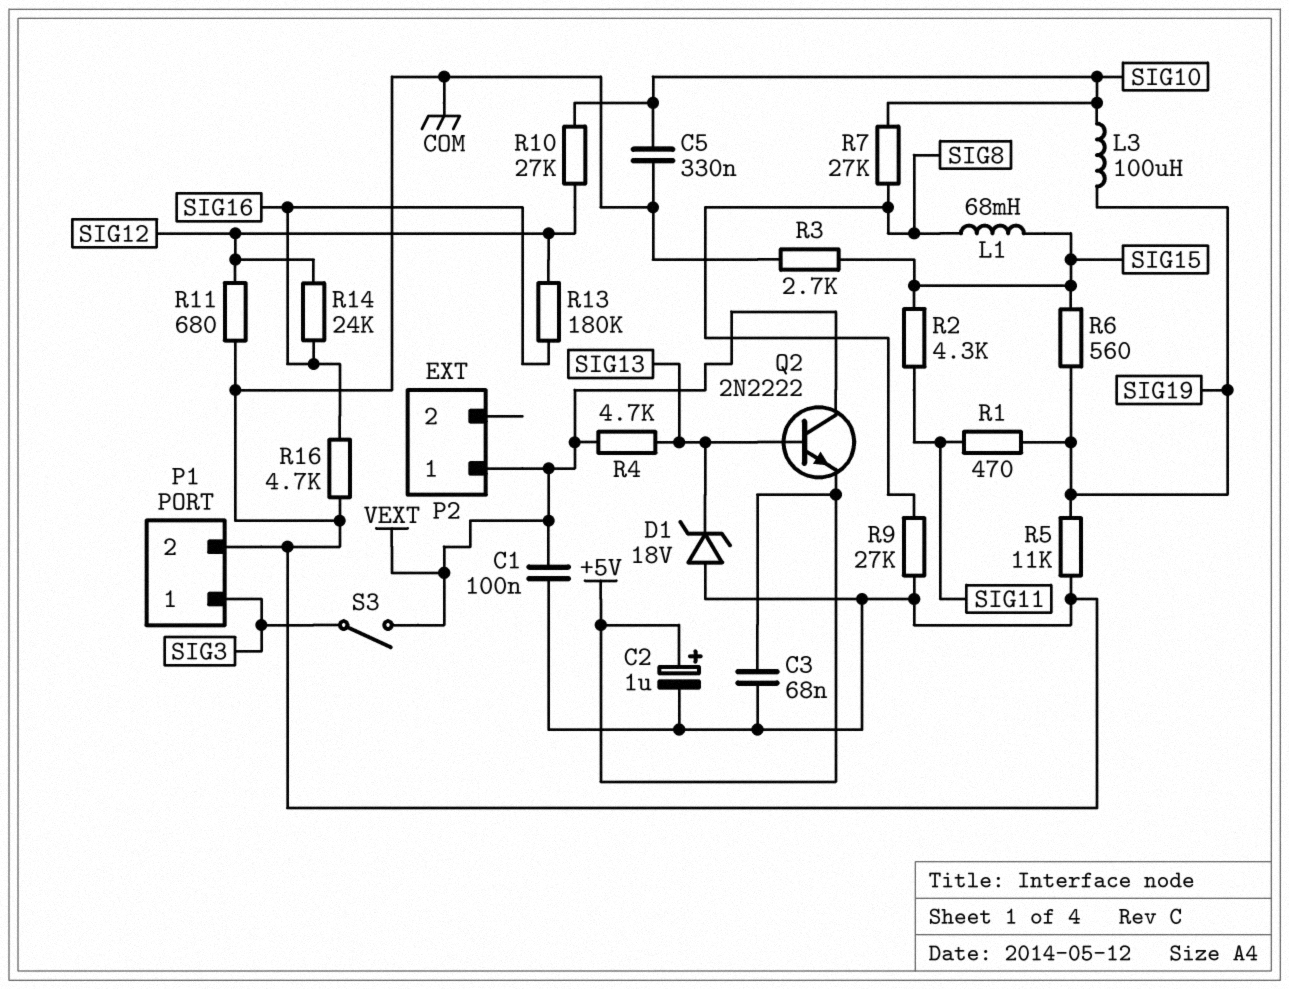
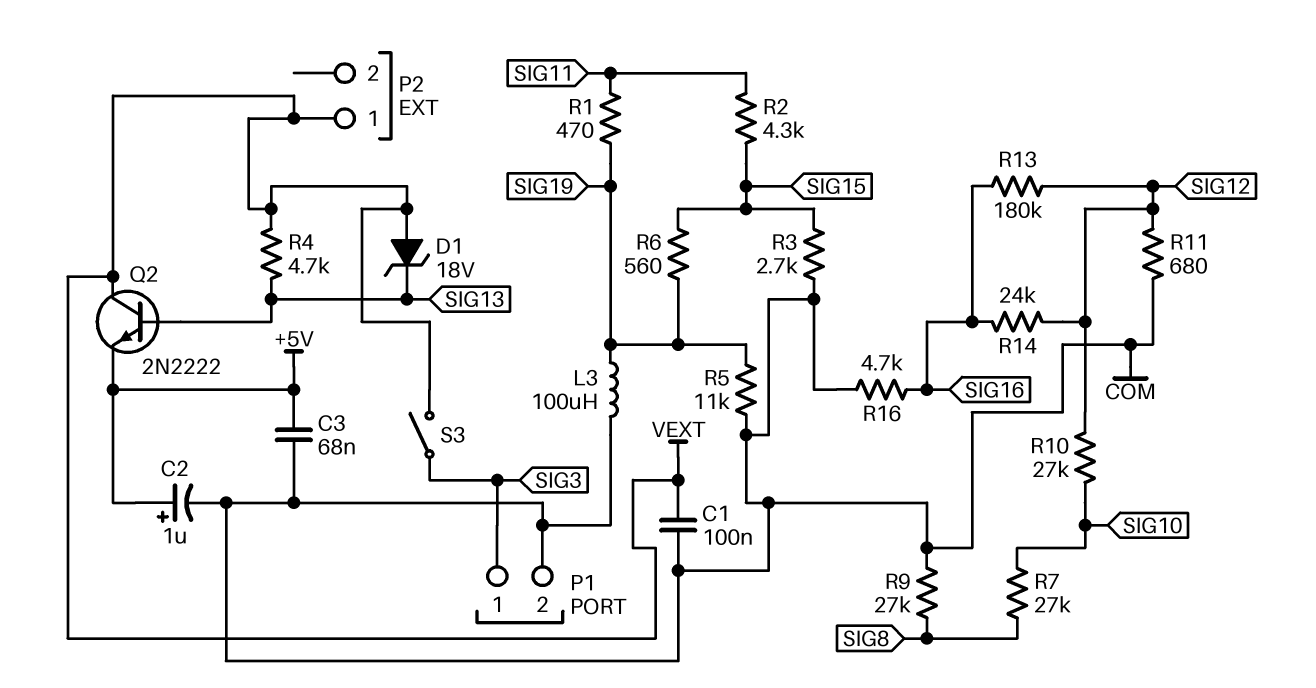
C5: 330nF (COM, SIG10) -> none
D1: zener 18V (A COM, K SIG13) -> zener 18V (A VEXT, K SIG13)
L1: 68mH (SIG8, SIG15) -> none
L3: 100uH (SIG10, SIG19) -> 100uH (COM, SIG19)

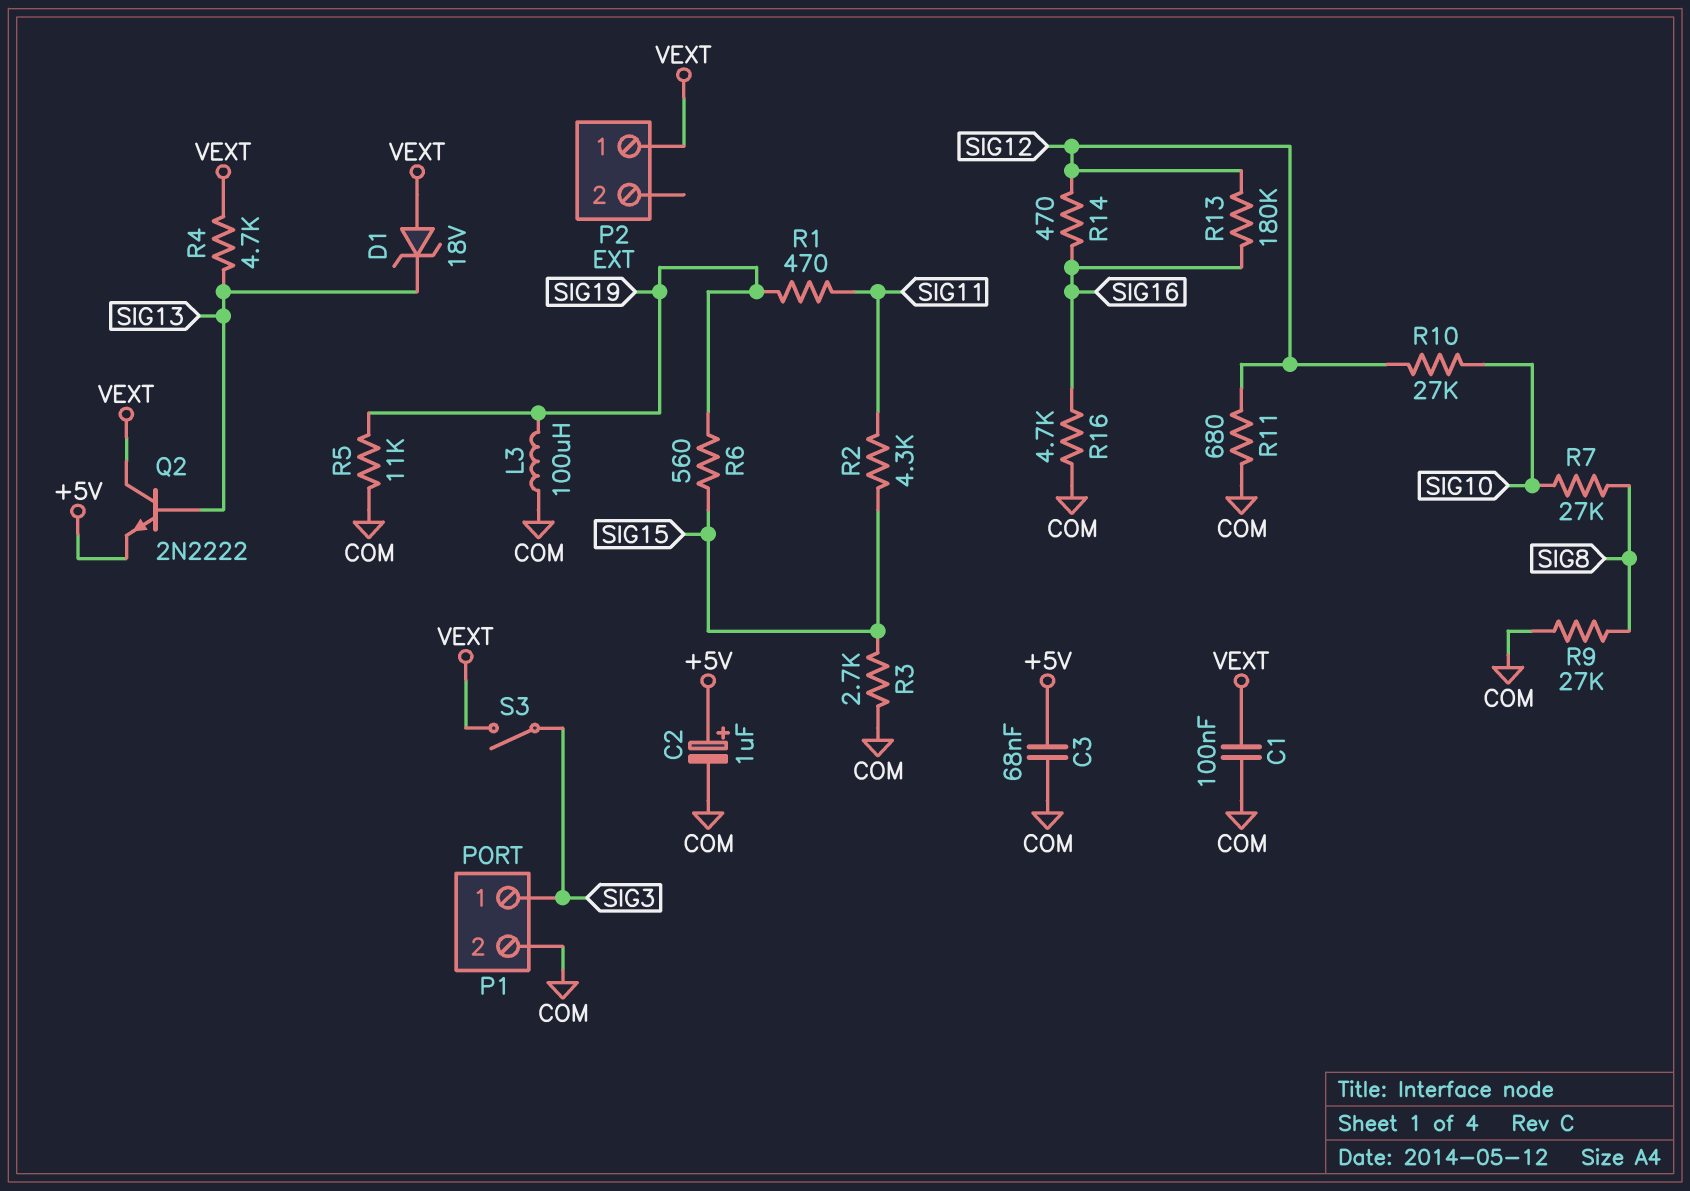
R14: 24k (SIG12, SIG16) -> 470 (SIG12, SIG16)

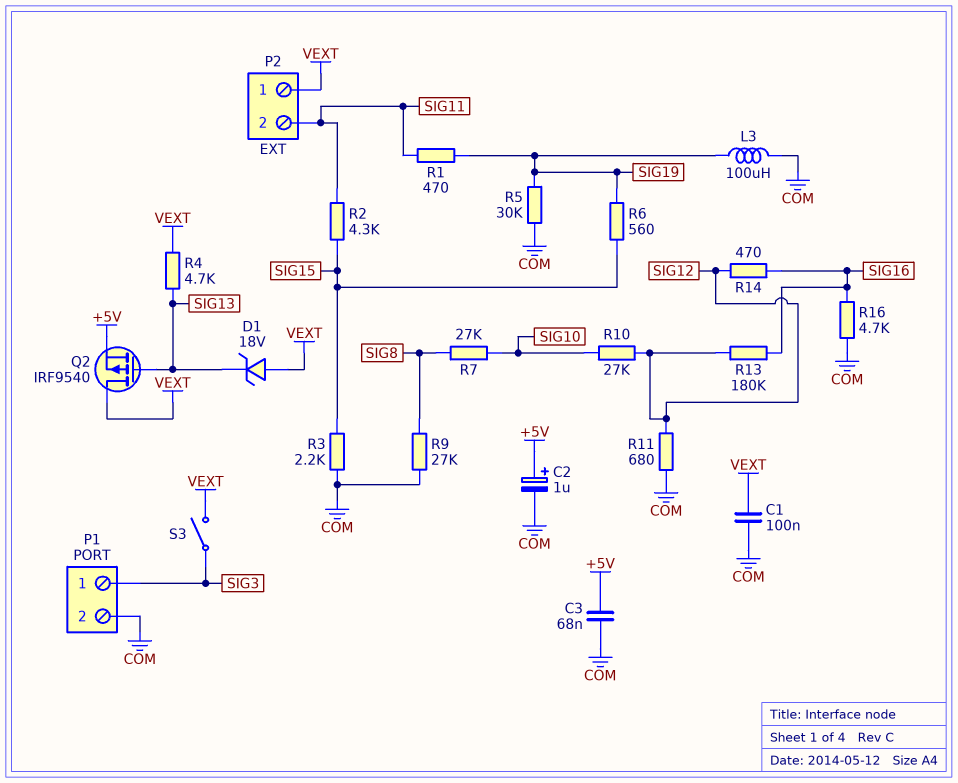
P2 pin 2: none -> SIG11
Q2: NPN 2N2222 (B SIG13, C VEXT, E +5V) -> PMOS IRF9540 (G SIG13, D VEXT, S +5V)
R3: 2.7k (COM, SIG15) -> 2.2k (COM, SIG15)
R5: 11k (COM, SIG19) -> 30k (COM, SIG19)

